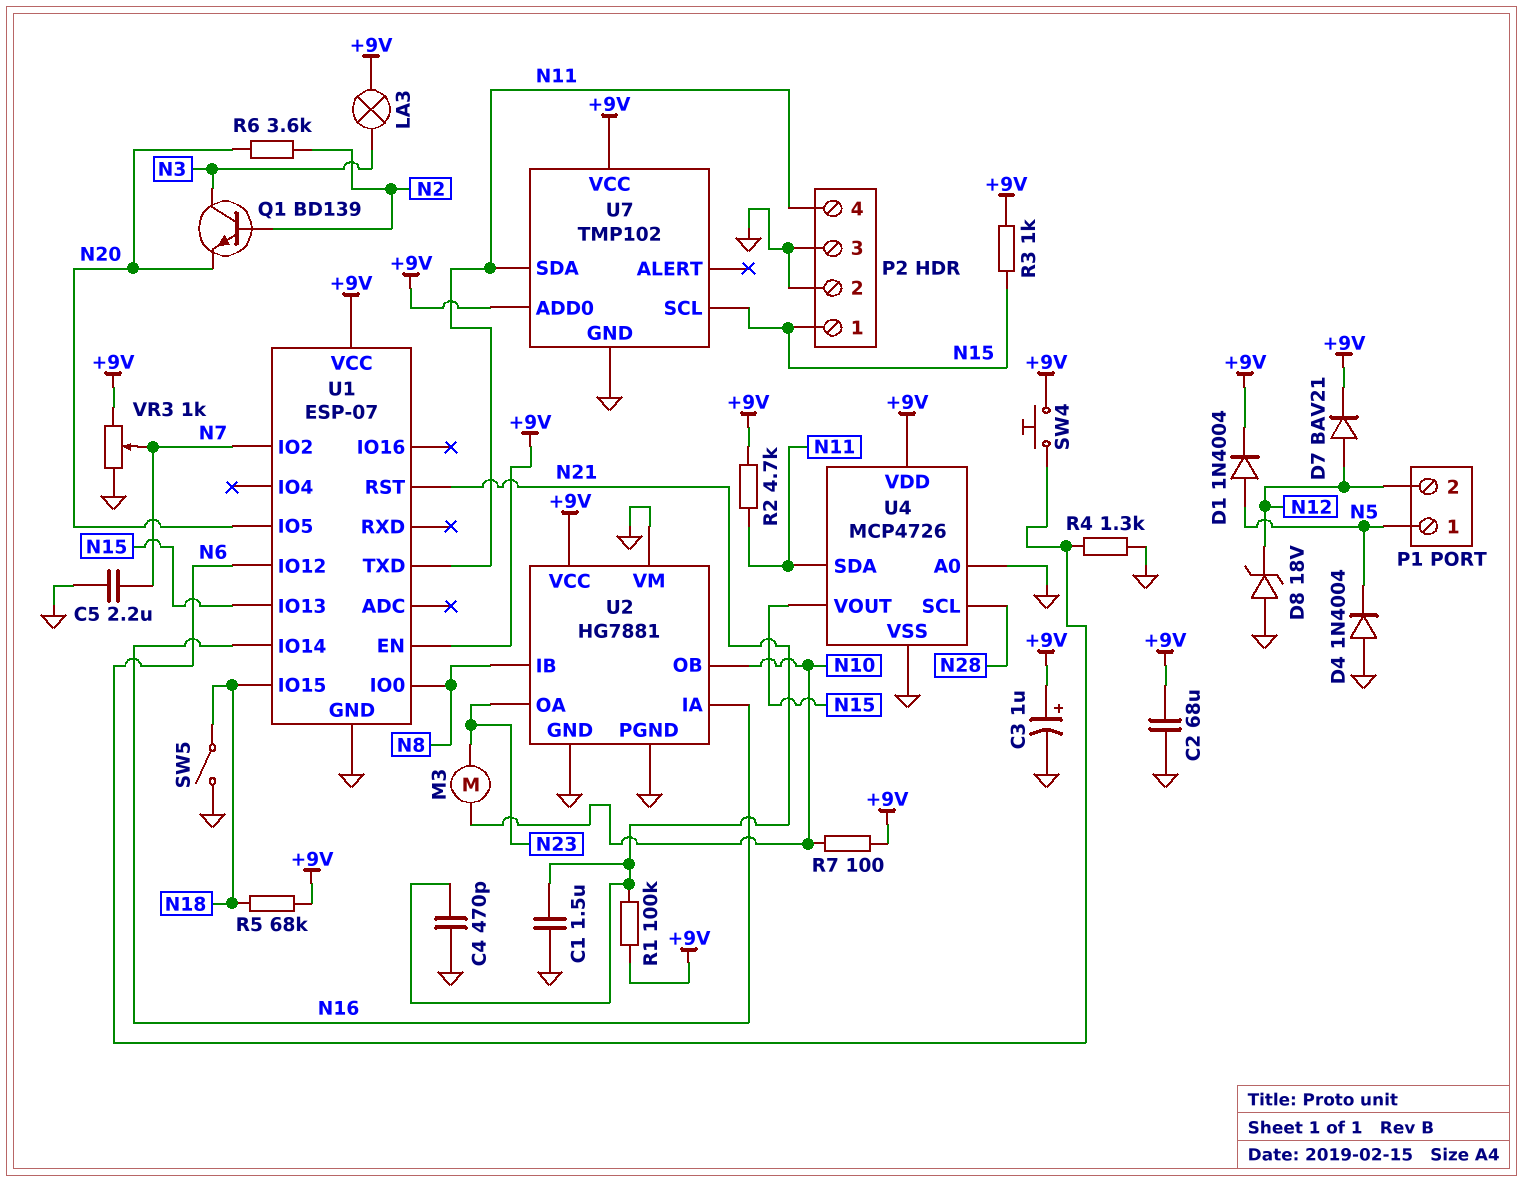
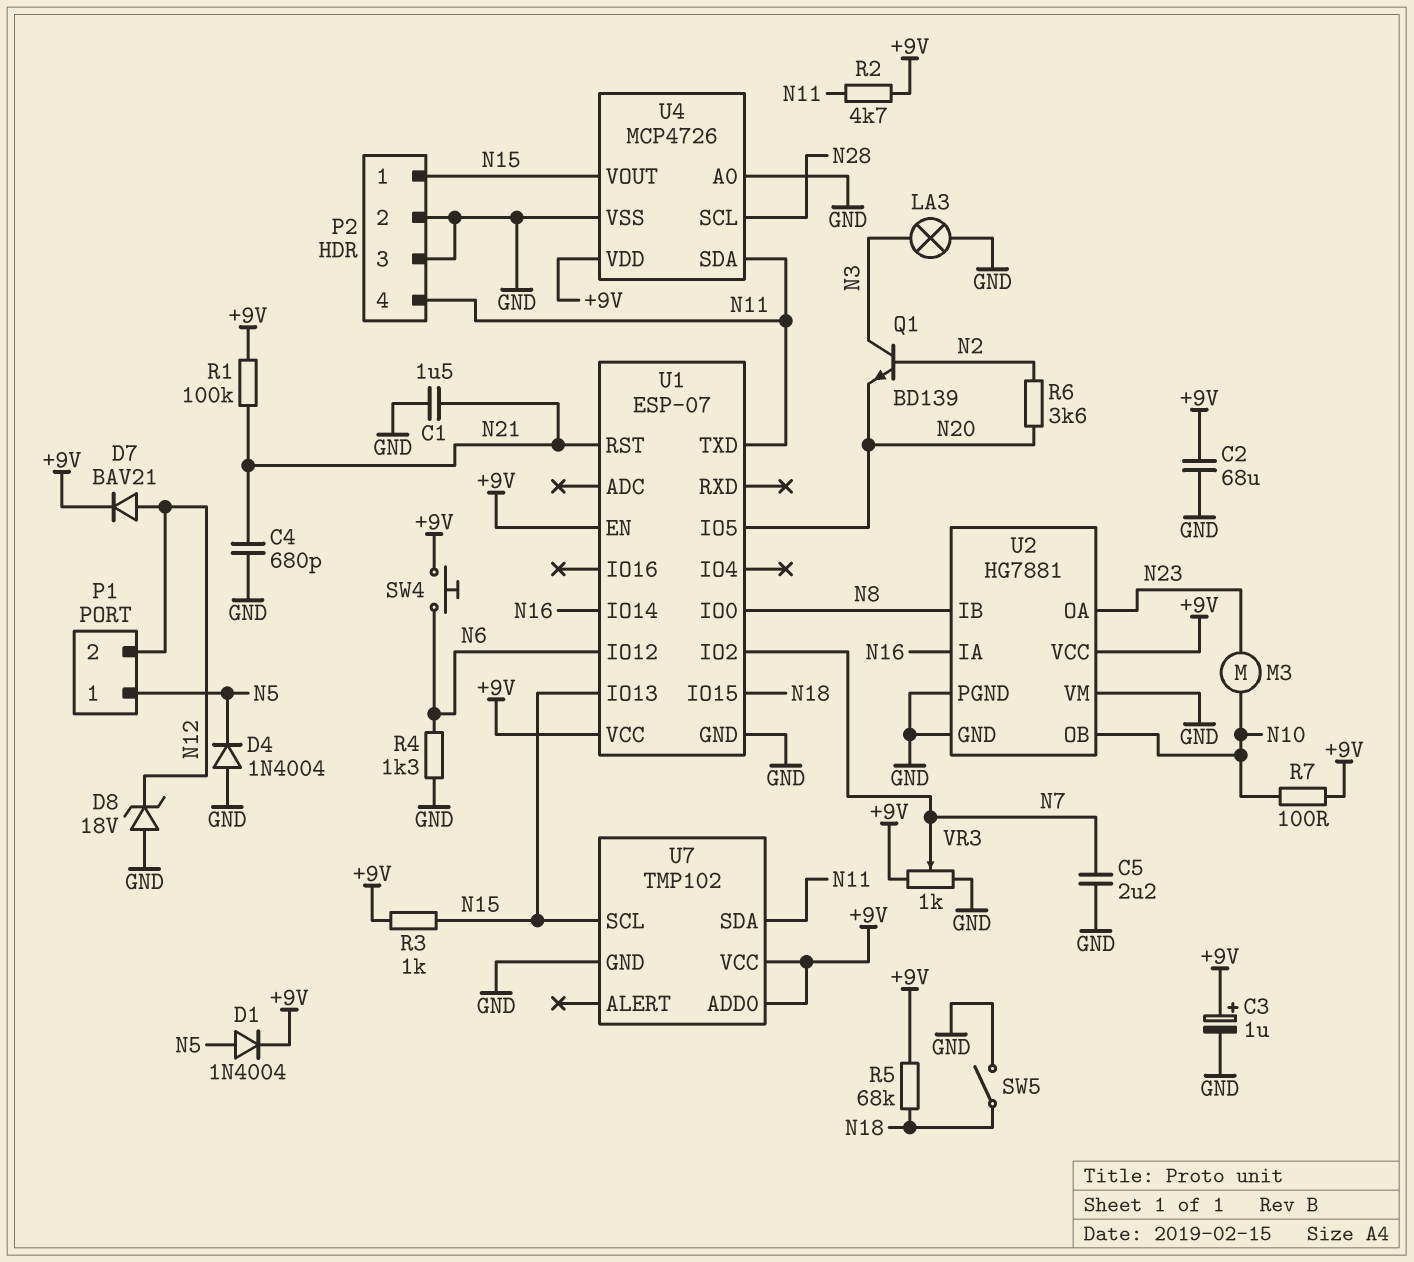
C4: 470pF (GND, N21) -> 680pF (GND, N21)
LA3: lamp (+9V, N3) -> lamp (GND, N3)

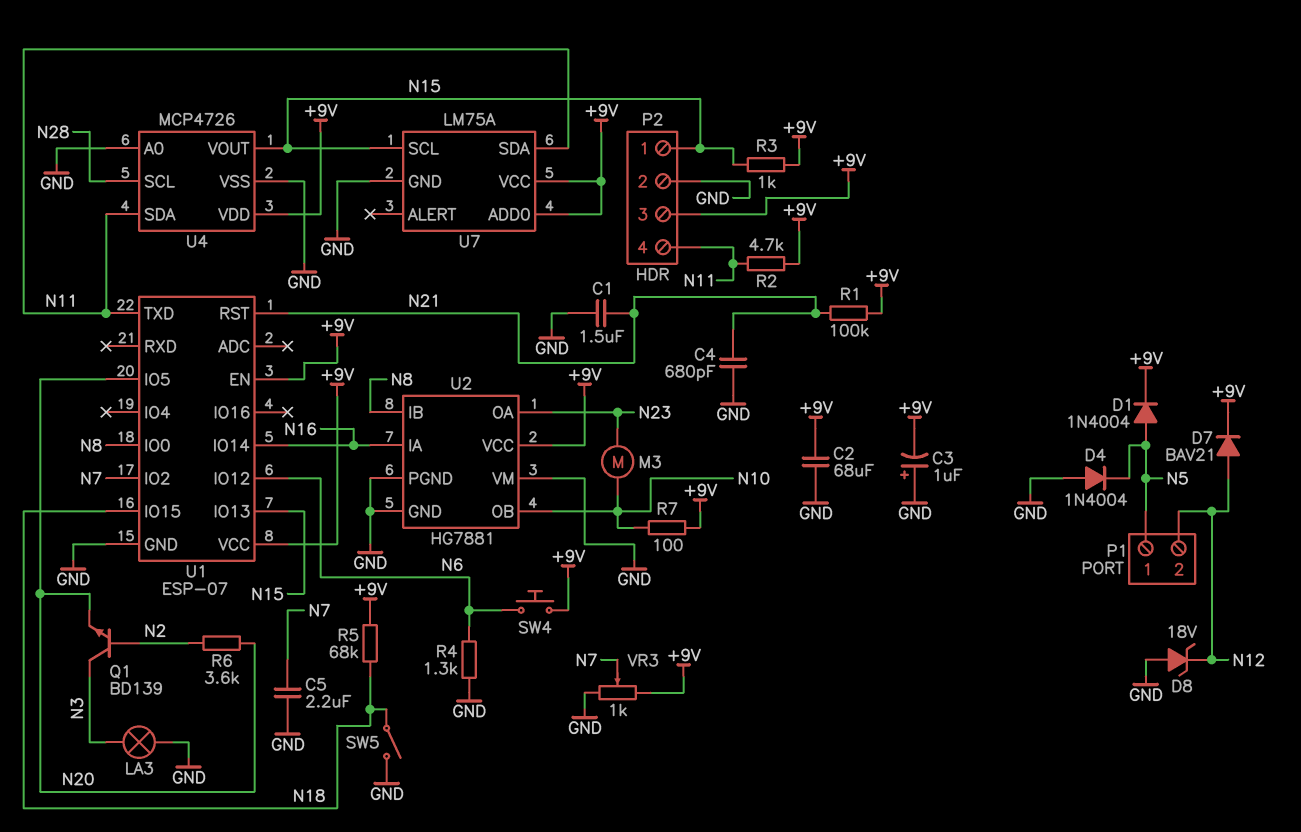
C3: 1uF (plus +9V, minus GND) -> 1uF (plus GND, minus +9V)
P2 pin 3: GND -> +9V
U7: TMP102 -> LM75A

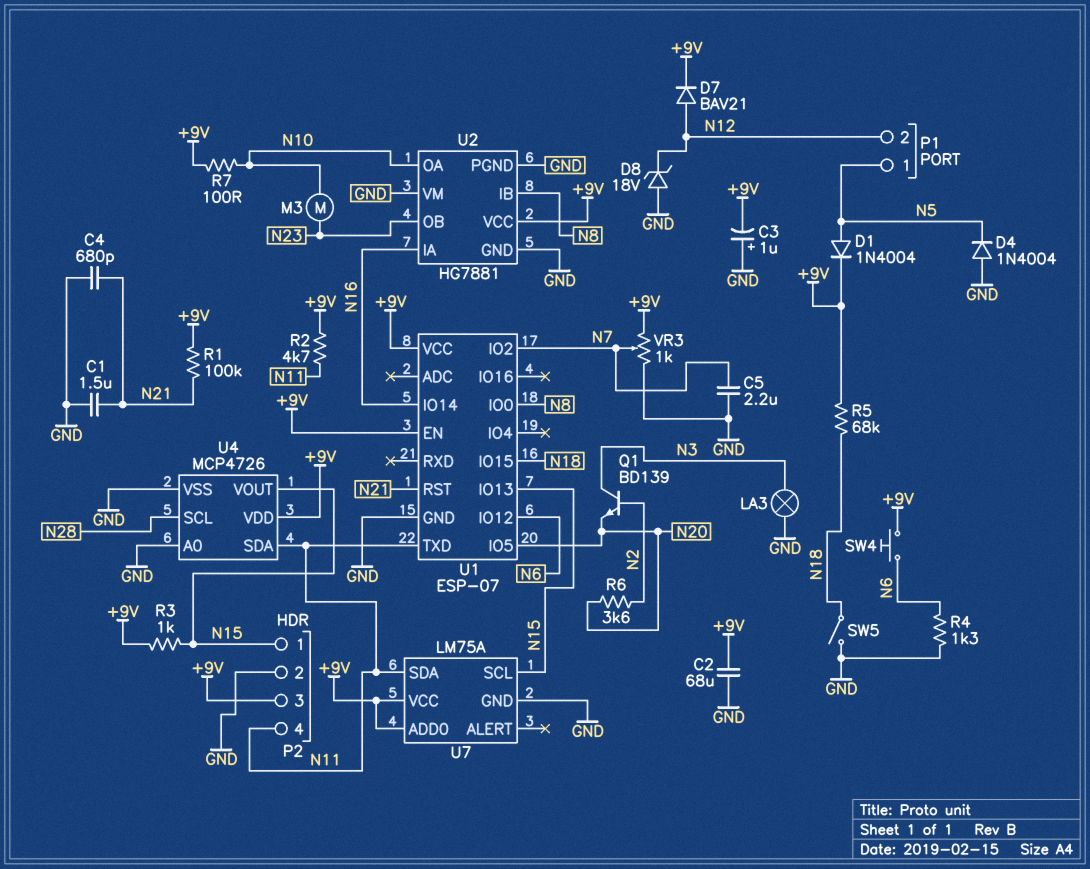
U2 pin OA: N23 -> N10
U2 pin OB: N10 -> N23

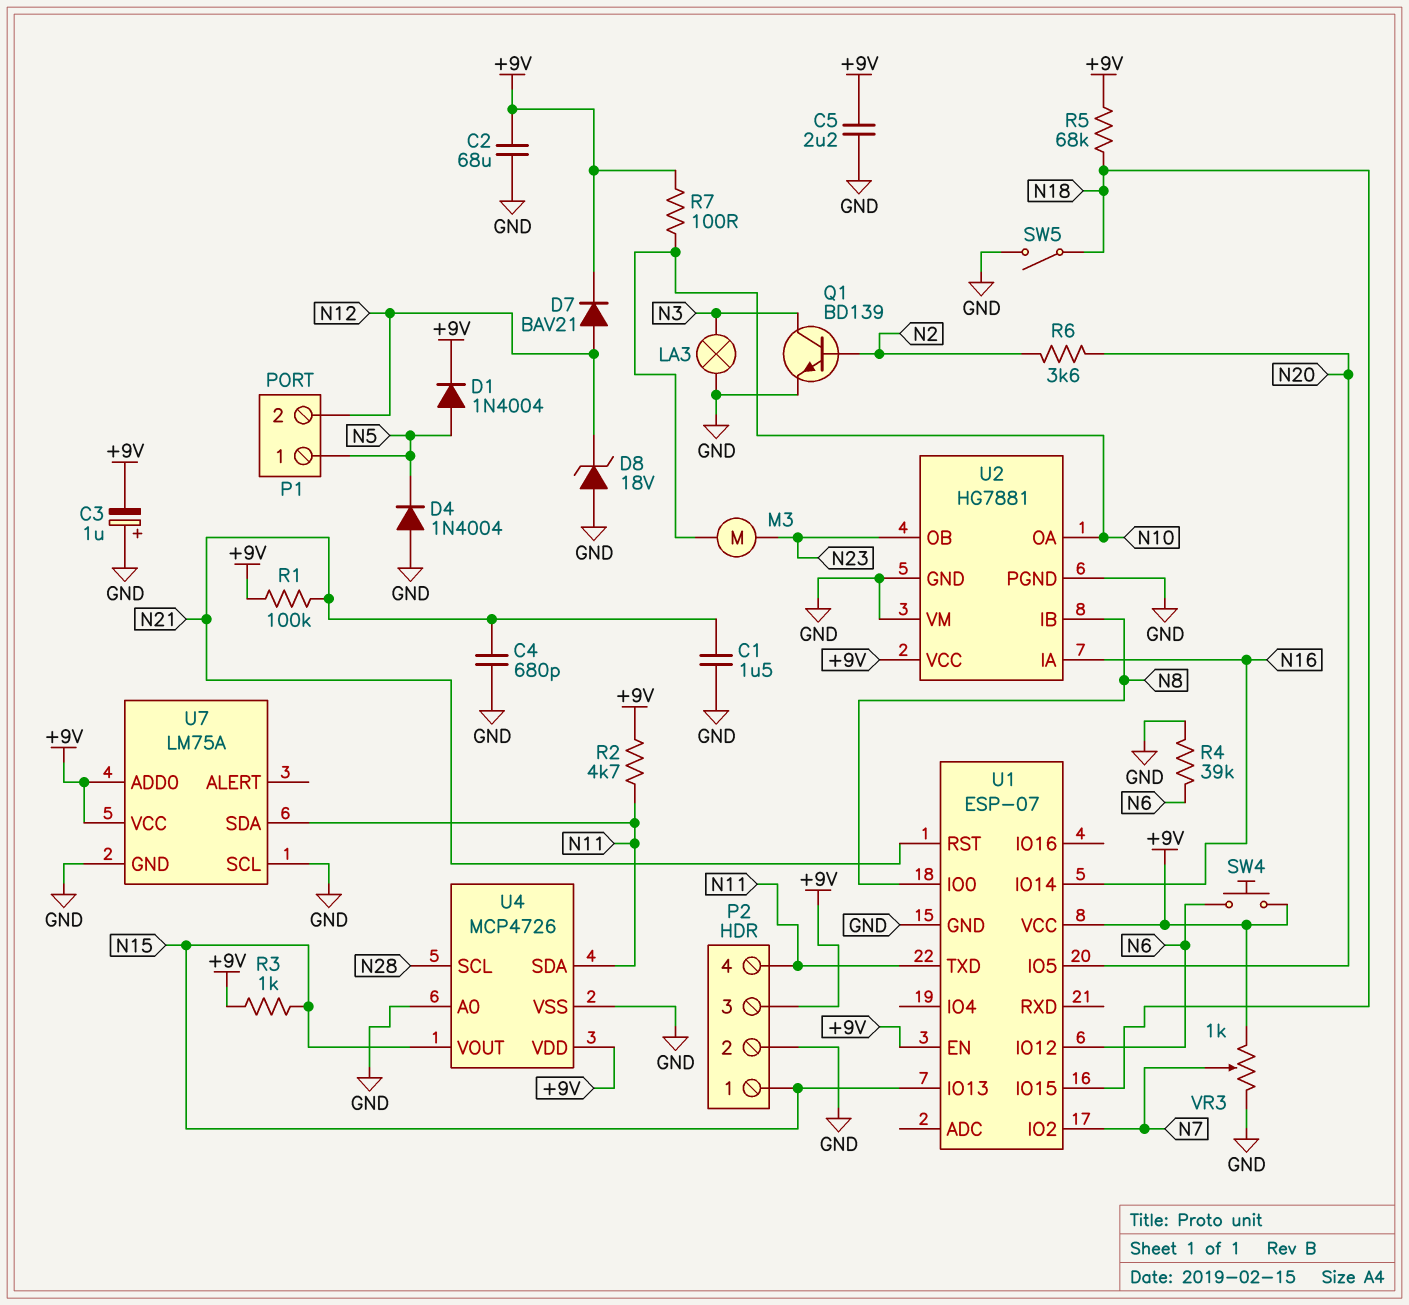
C5: 2.2uF (GND, N7) -> 2.2uF (+9V, GND)
Q1: NPN BD139 (B N2, C N3, E N20) -> NPN BD139 (B N2, C N3, E GND)
R4: 1.3k (GND, N6) -> 39k (GND, N6)
U7 pin SCL: N15 -> GND

